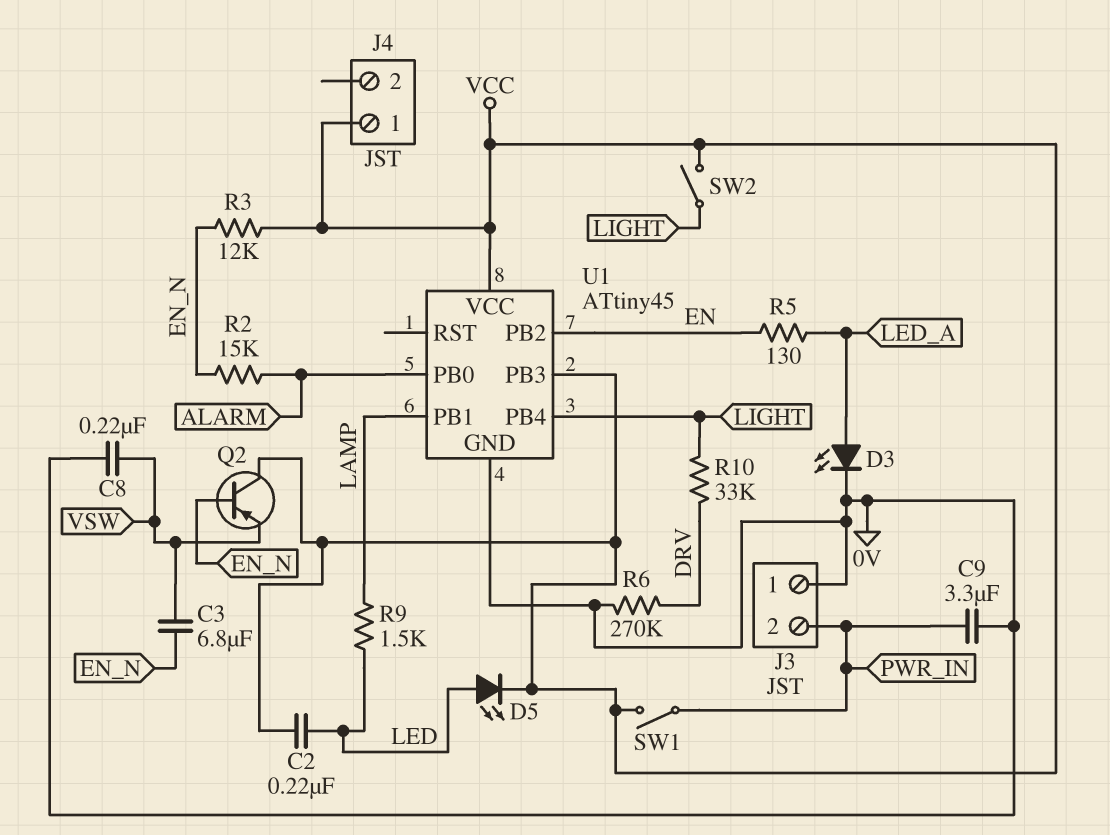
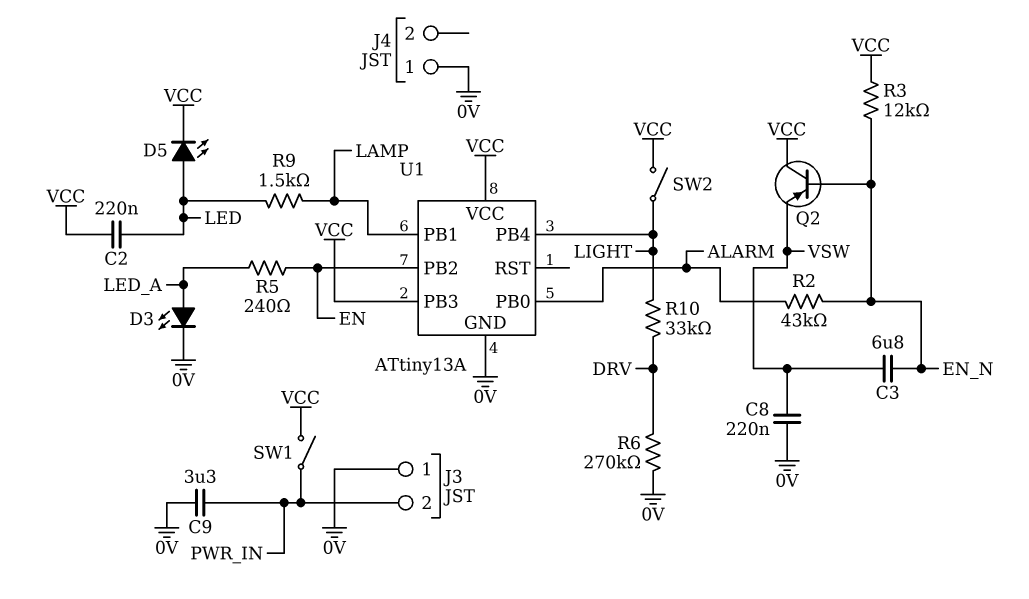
J4 pin 1: VCC -> 0V
R2: 15k (ALARM, EN_N) -> 43k (ALARM, EN_N)
R5: 130 (EN, LED_A) -> 240 (EN, LED_A)
U1: ATtiny45 -> ATtiny13A

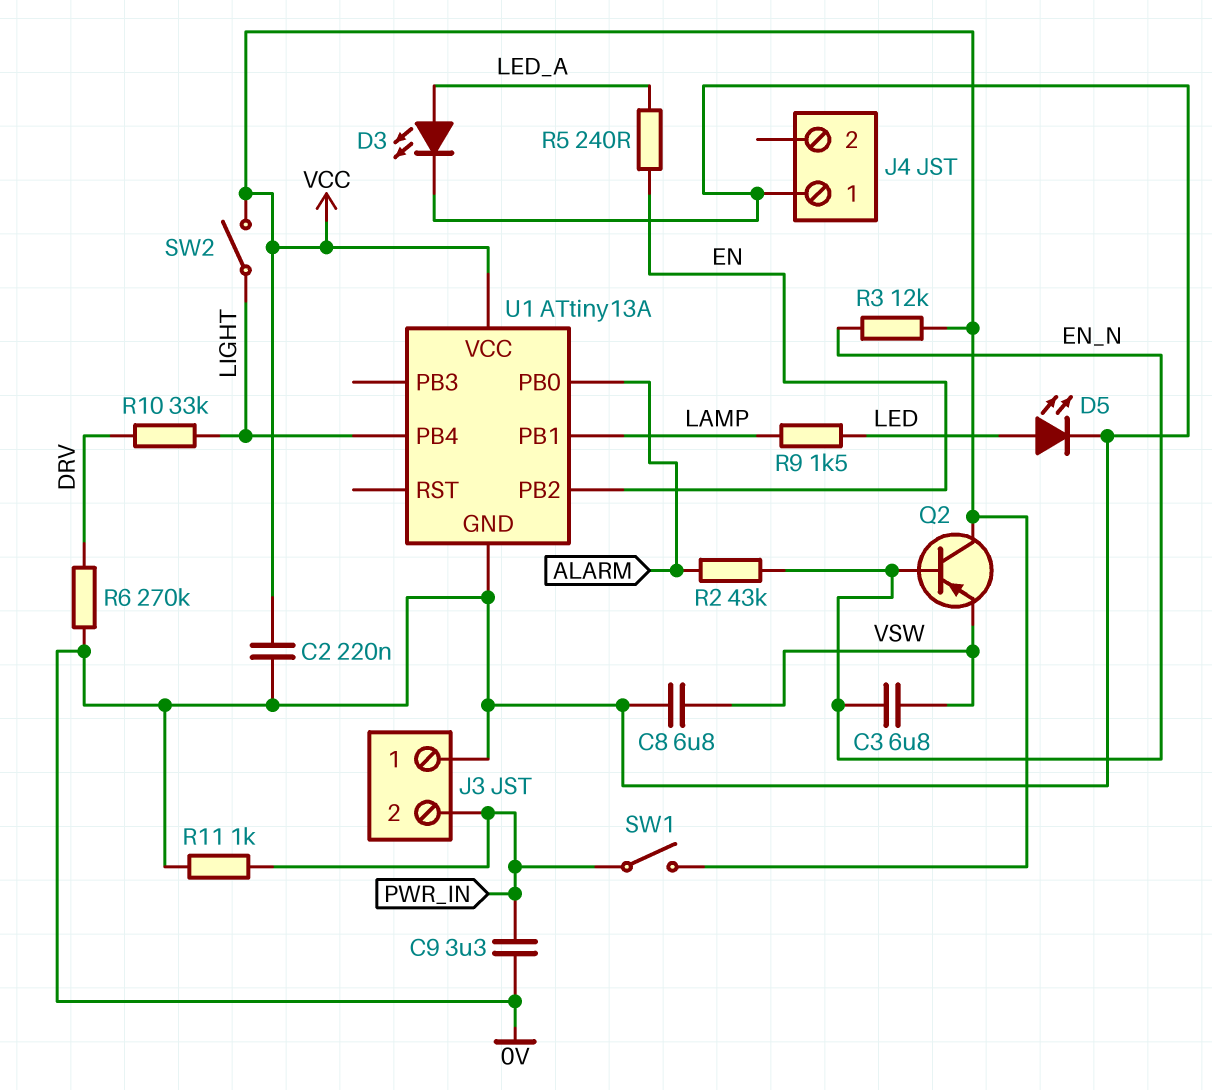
C2: 220nF (LED, VCC) -> 220nF (0V, VCC)
C8: 220nF (0V, VSW) -> 6.8uF (0V, VSW)
D5: LED (A LED, K VCC) -> LED (A LED, K 0V)
R11: none -> 1k (0V, PWR_IN)
U1 pin PB3: VCC -> none

